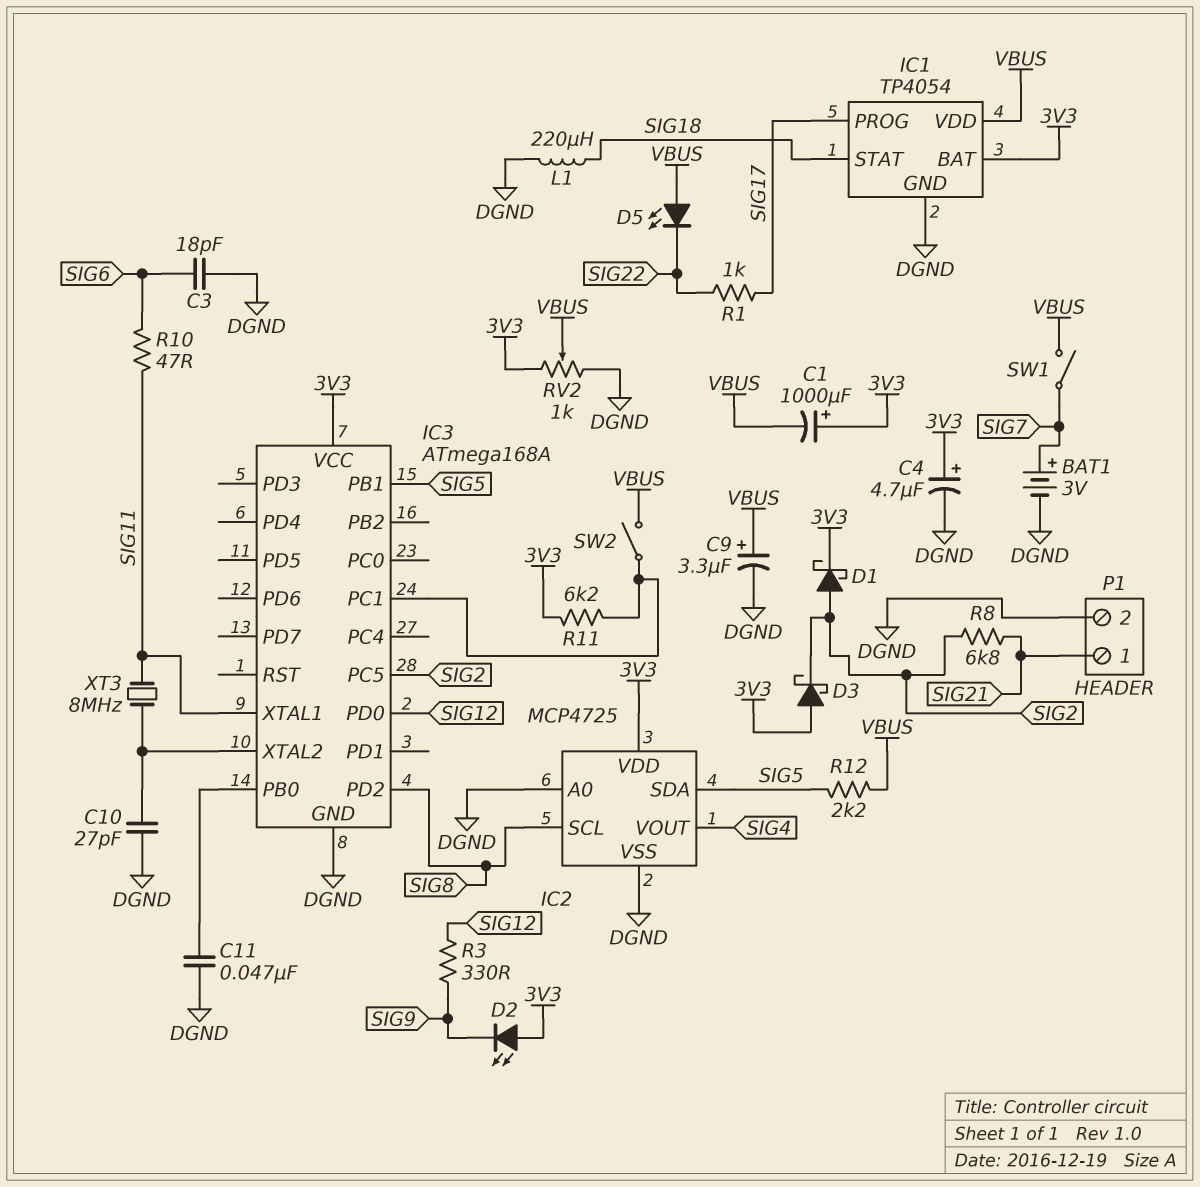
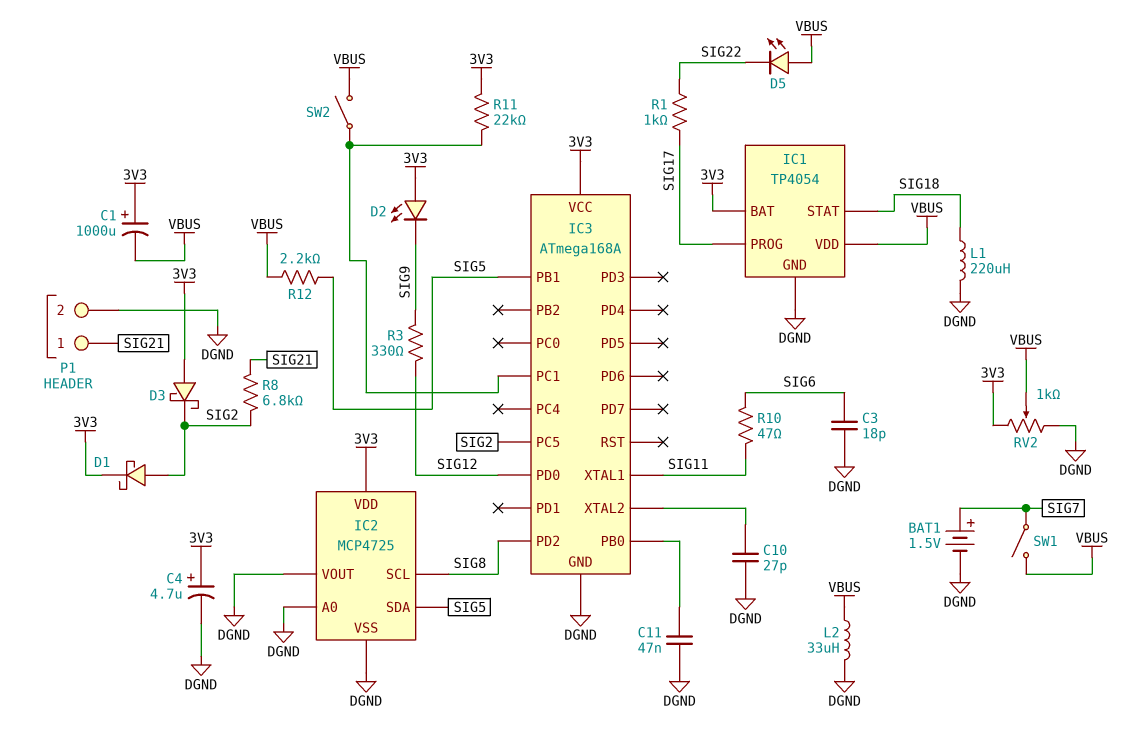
BAT1: 3V (plus SIG7, minus DGND) -> 1.5V (plus SIG7, minus DGND)
C9: 3.3uF (plus VBUS, minus DGND) -> none
IC2 pin VOUT: SIG4 -> DGND
L2: none -> 33uH (DGND, VBUS)
R11: 6.2k (3V3, IC3/PC1) -> 22k (3V3, IC3/PC1)
XT3: 8MHz (IC3/XTAL2, SIG11) -> none

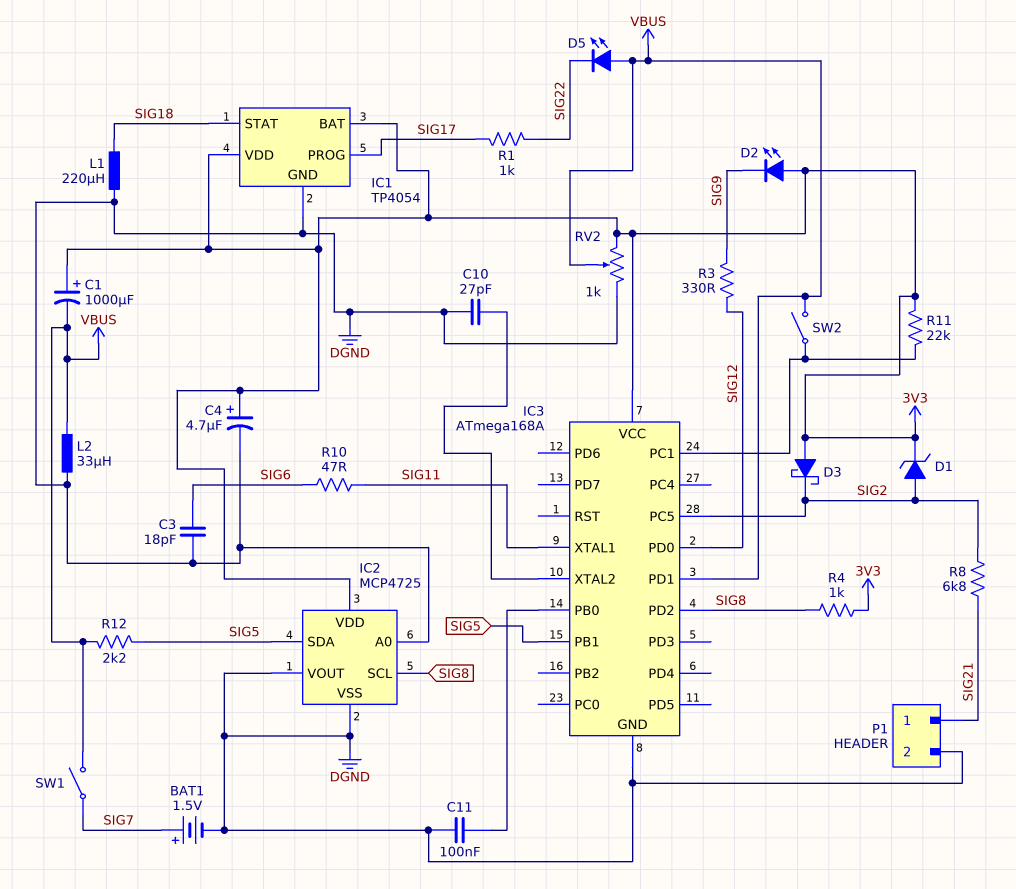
C11: 47nF (DGND, IC3/PB0) -> 100nF (DGND, IC3/PB0)
D1: schottky (A SIG2, K 3V3) -> zener (A SIG2, K 3V3)
IC1 pin VDD: VBUS -> 3V3
IC3 pin PD1: none -> VBUS
R4: none -> 1k (3V3, SIG8)

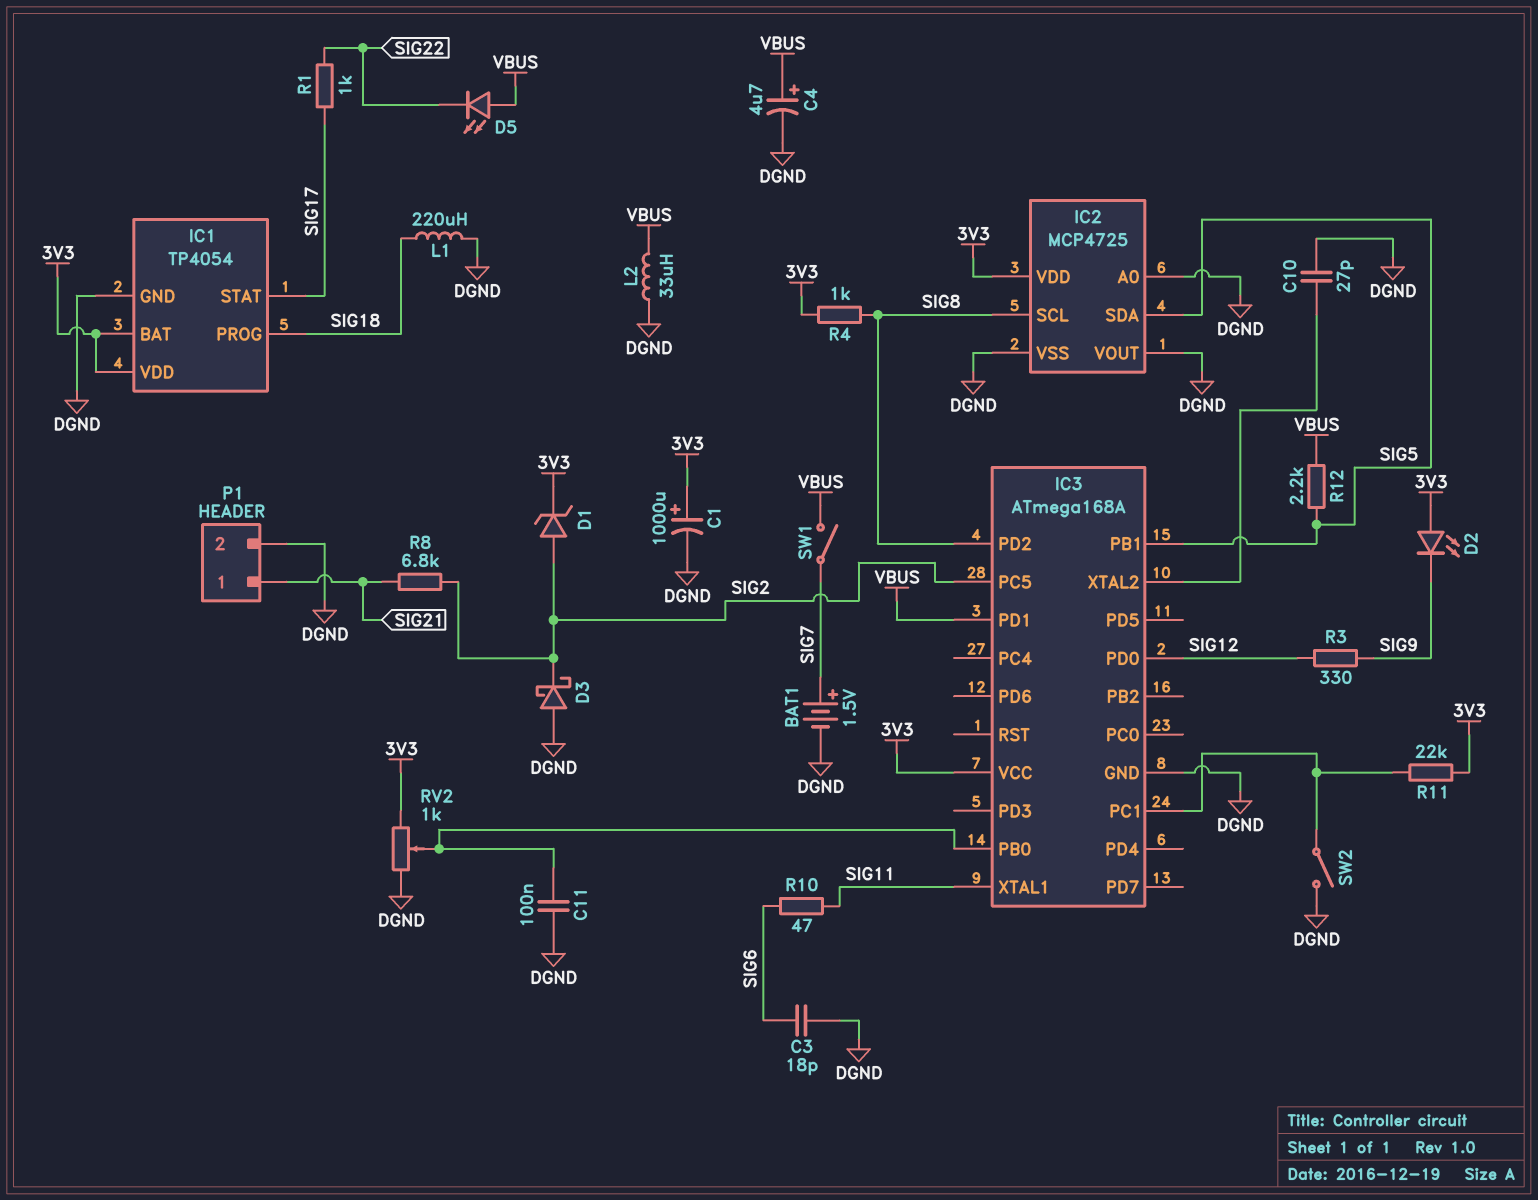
C1: 1000uF (plus 3V3, minus VBUS) -> 1000uF (plus 3V3, minus DGND)
C4: 4.7uF (plus 3V3, minus DGND) -> 4.7uF (plus VBUS, minus DGND)
D3: schottky (A 3V3, K SIG2) -> schottky (A DGND, K SIG2)
IC1 pin PROG: SIG17 -> SIG18
IC1 pin STAT: SIG18 -> SIG17
RV2: 1k (3V3, DGND, wiper VBUS) -> 1k (3V3, DGND, wiper IC3/PB0)
SW2: switch (IC3/PC1, VBUS) -> switch (DGND, IC3/PC1)

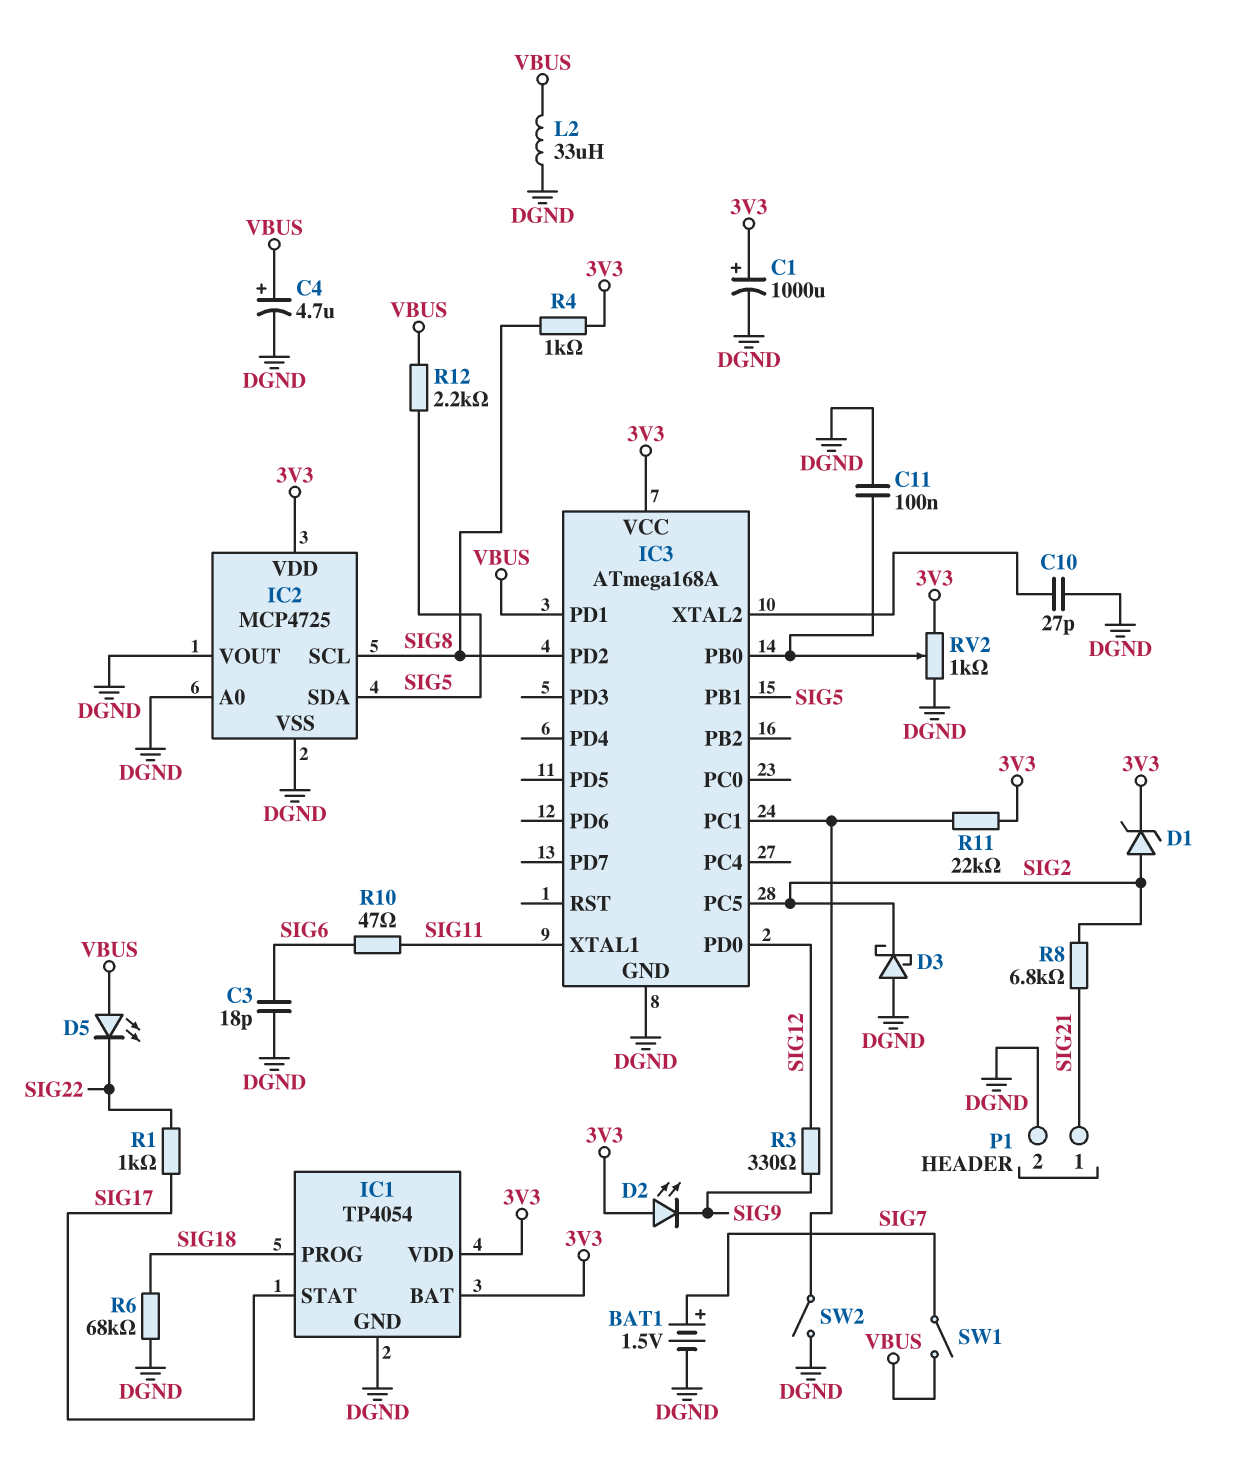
L1: 220uH (DGND, SIG18) -> none
R6: none -> 68k (DGND, SIG18)

